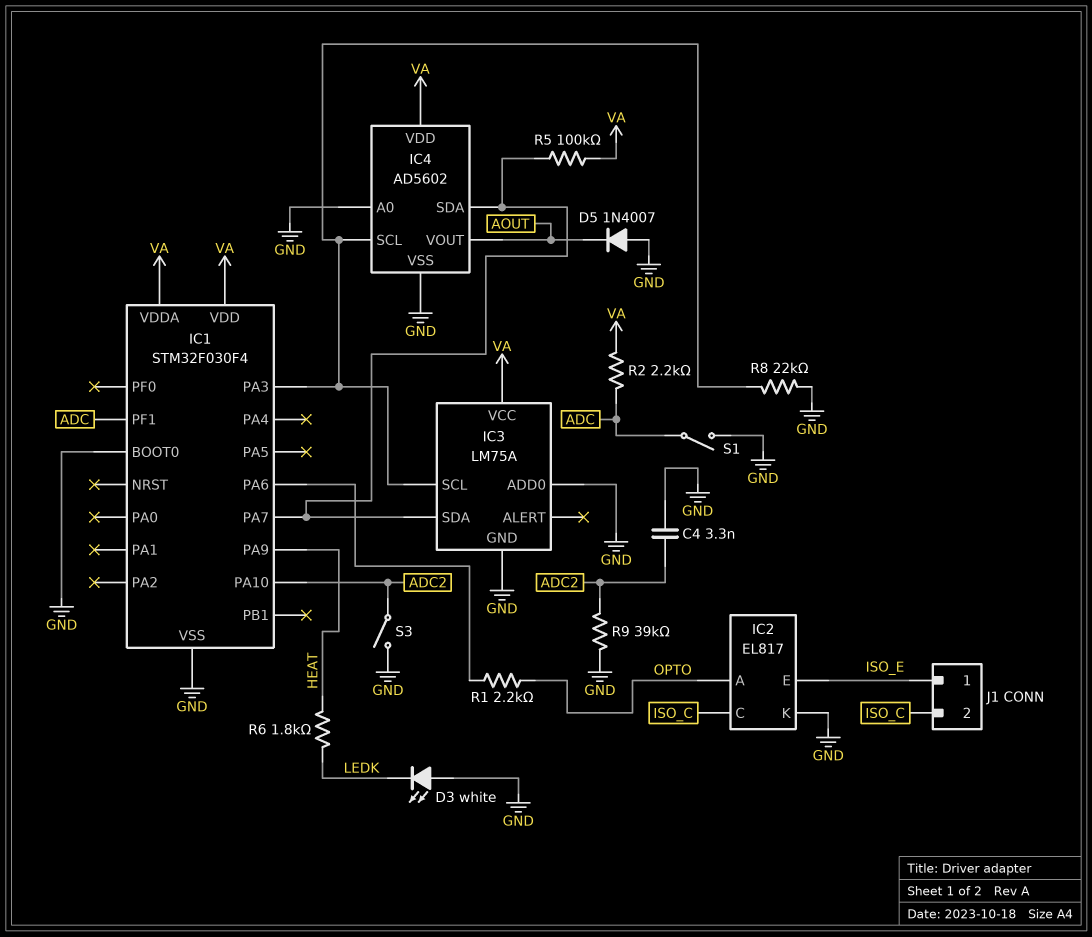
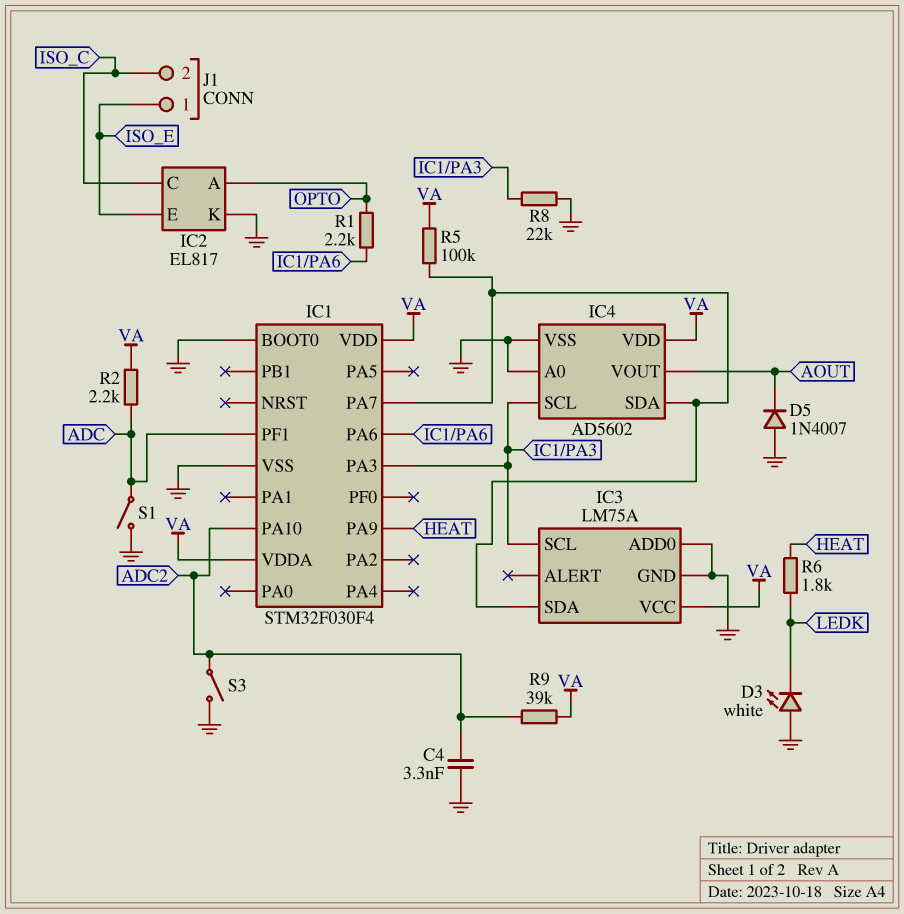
R9: 39k (ADC2, GND) -> 39k (ADC2, VA)

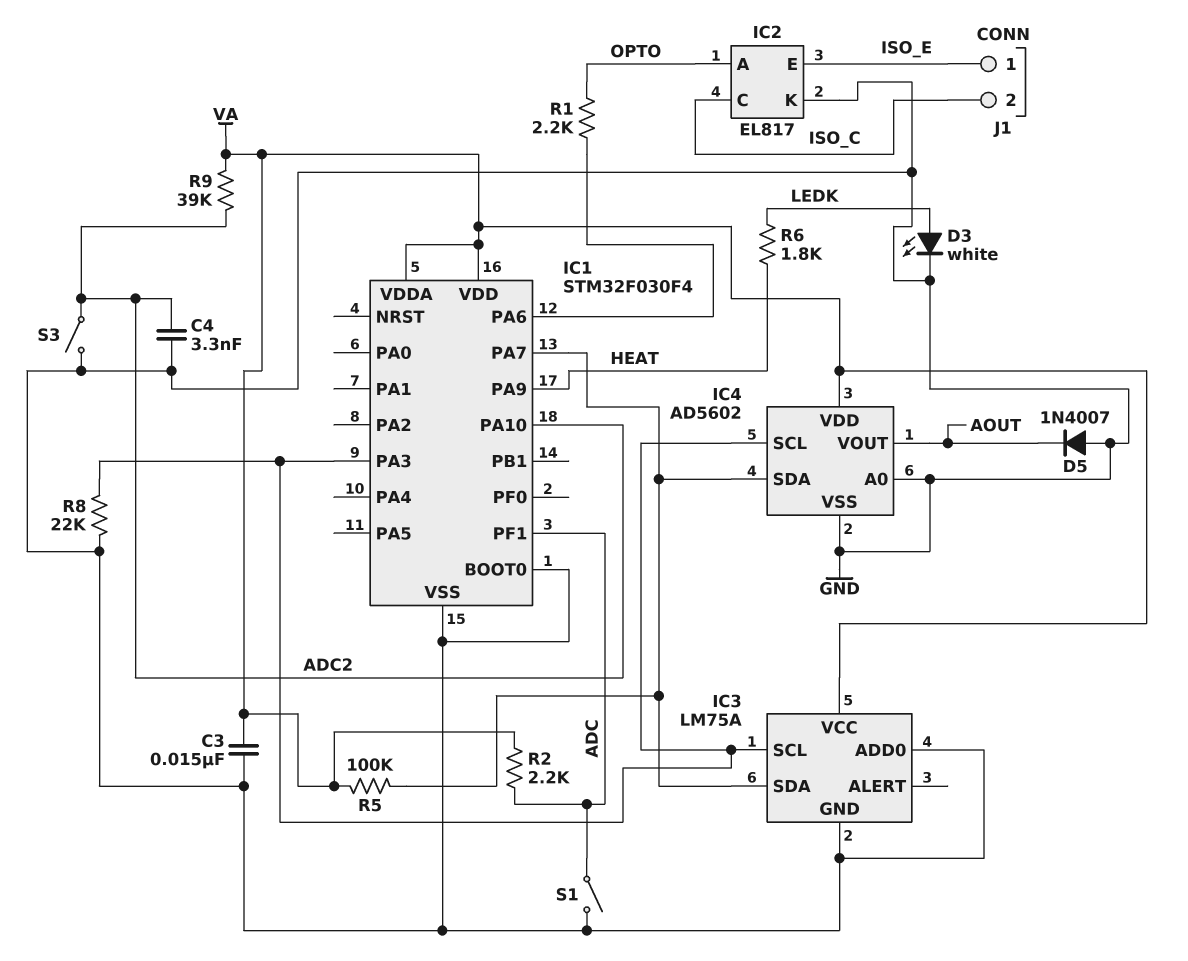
C3: none -> 15nF (GND, VA)
D3: LED white (A GND, K LEDK) -> LED white (A LEDK, K GND)

